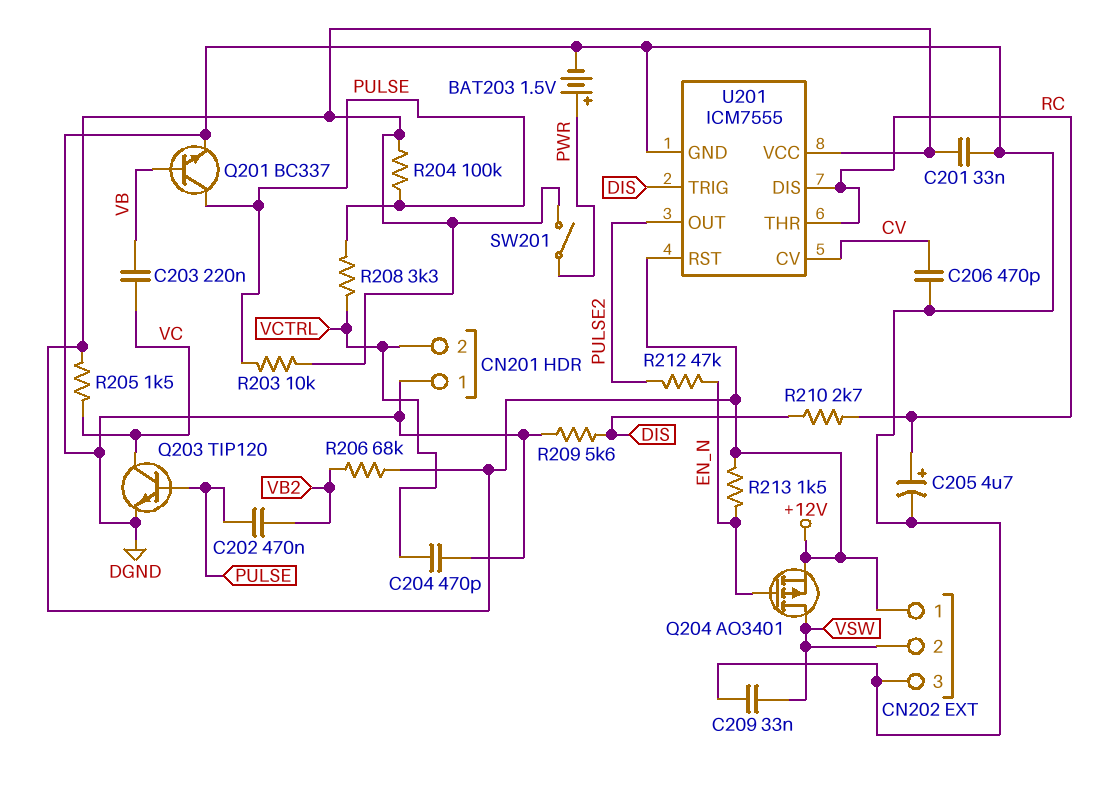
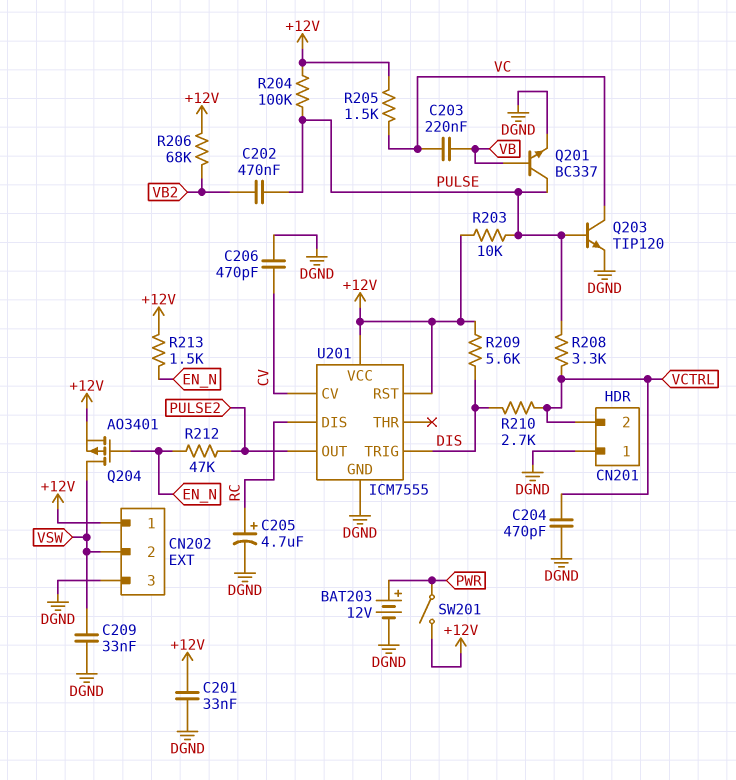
BAT203: 1.5V (plus PWR, minus DGND) -> 12V (plus PWR, minus DGND)
R209: 5.6k (DGND, DIS) -> 5.6k (+12V, DIS)
R210: 2.7k (DIS, RC) -> 2.7k (DIS, VCTRL)
U201 pin THR: RC -> none

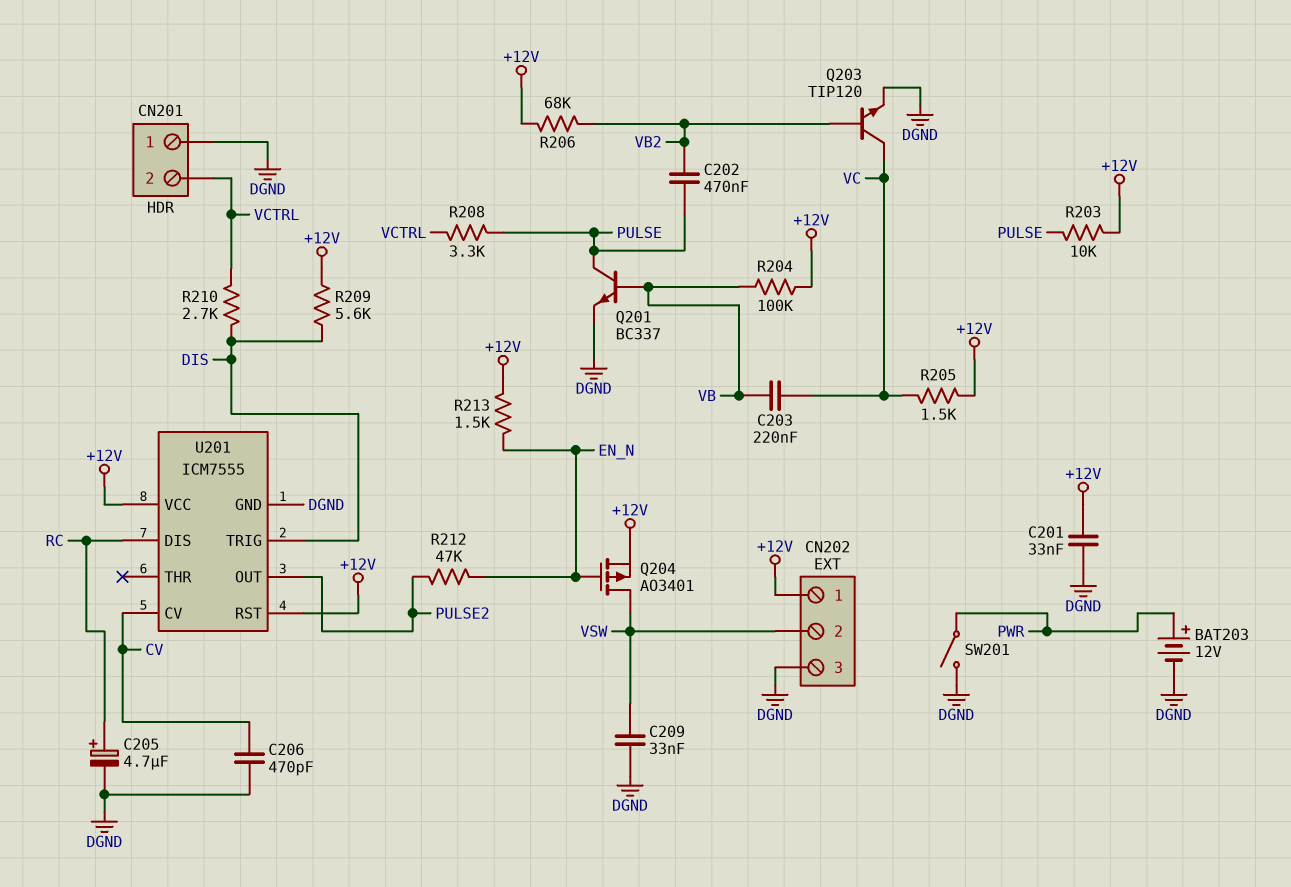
C204: 470pF (DGND, VCTRL) -> none
Q203: NPN TIP120 (B PULSE, C VC, E DGND) -> NPN TIP120 (B VB2, C VC, E DGND)
R204: 100k (+12V, PULSE) -> 100k (+12V, VB)
SW201: switch (+12V, PWR) -> switch (DGND, PWR)

